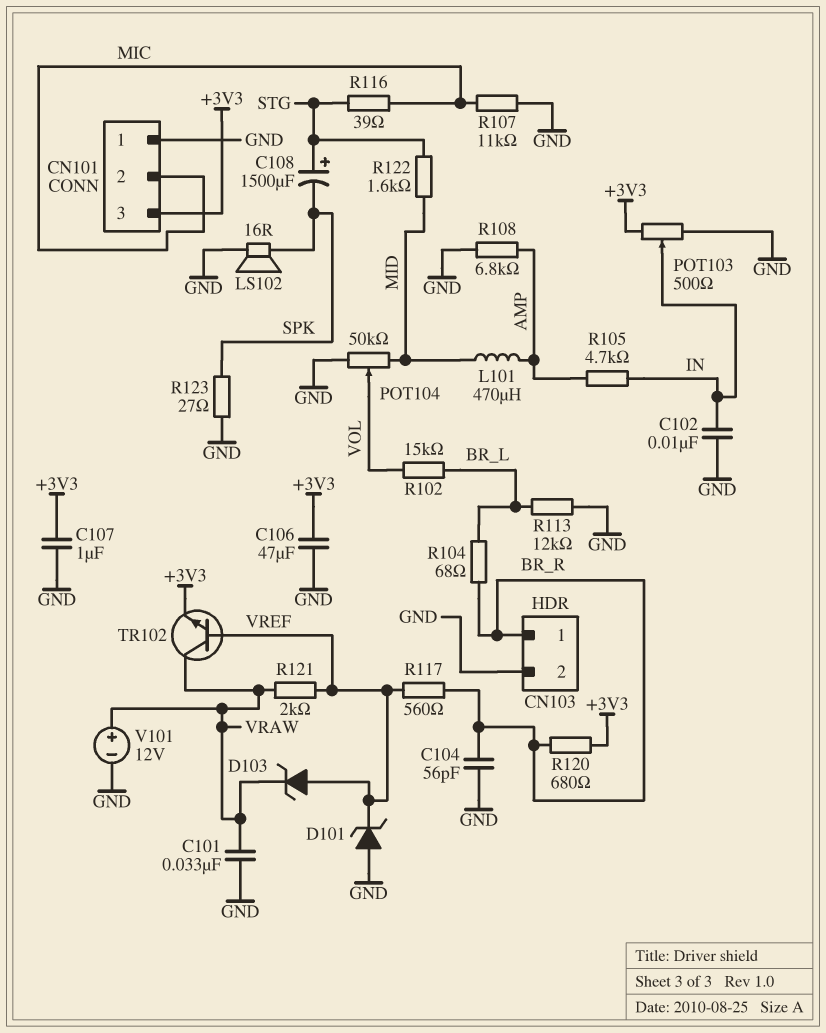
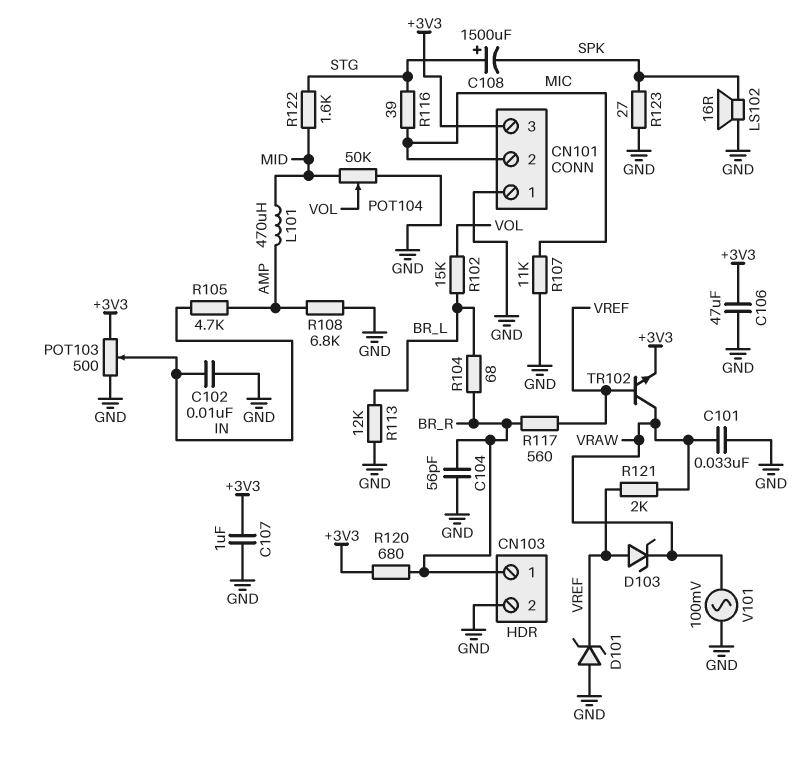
V101: 12V (plus VRAW, minus GND) -> AC 100mV (GND, VRAW)

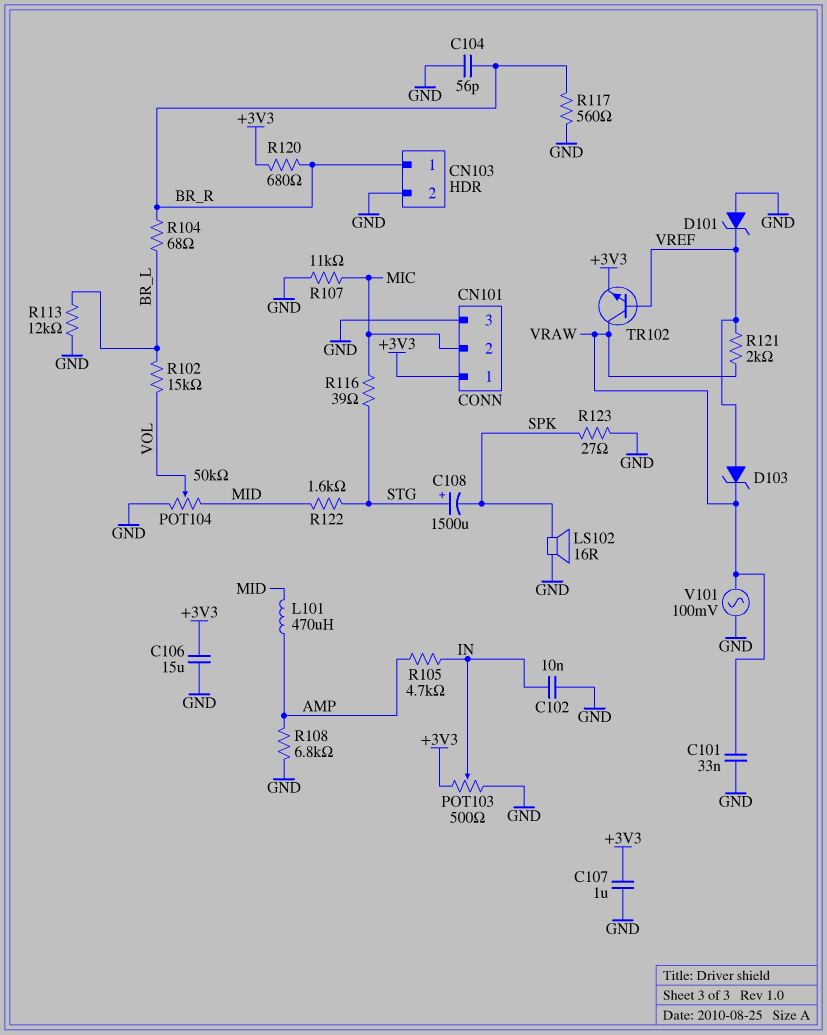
C106: 47uF (+3V3, GND) -> 15uF (+3V3, GND)
CN101 pin 1: GND -> +3V3
CN101 pin 3: +3V3 -> GND
R117: 560 (BR_R, VREF) -> 560 (BR_R, GND)

